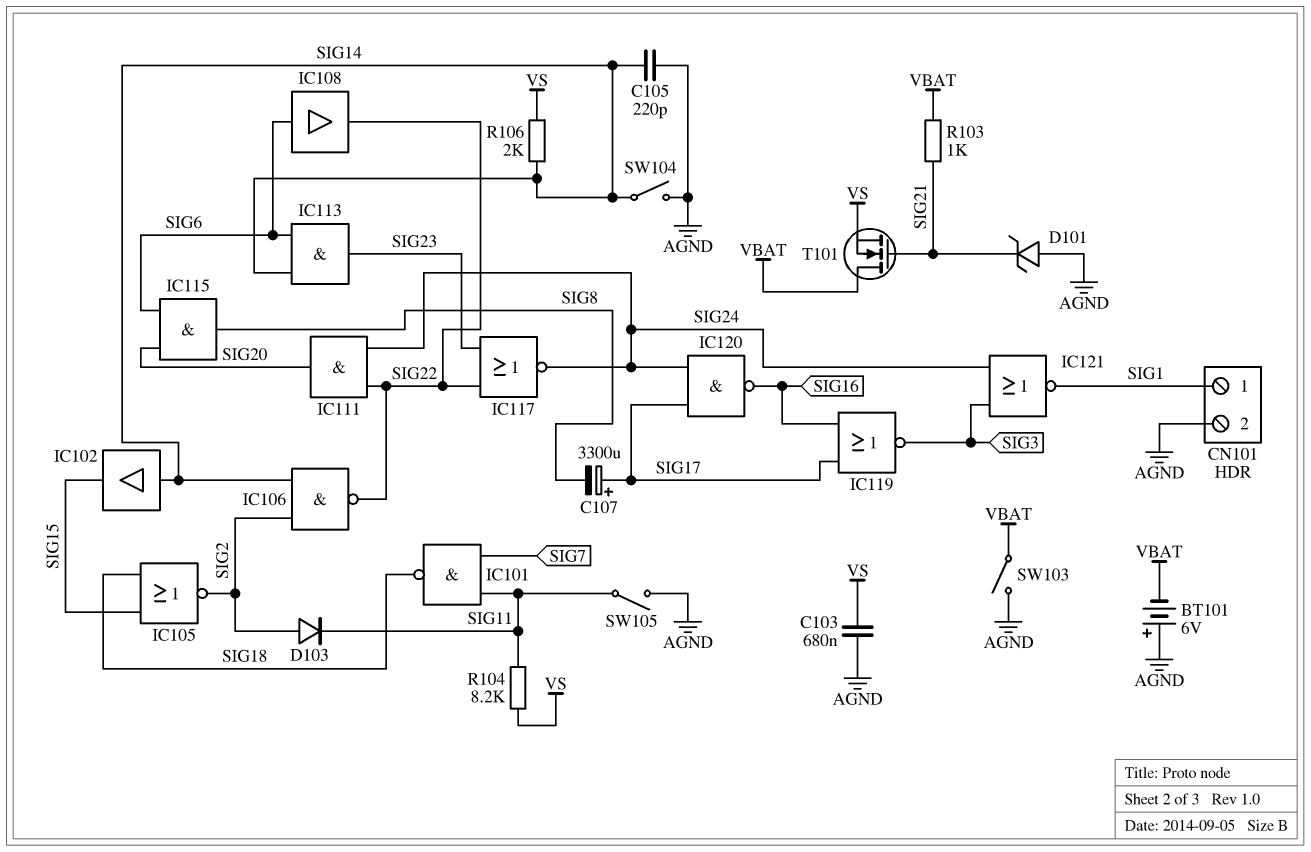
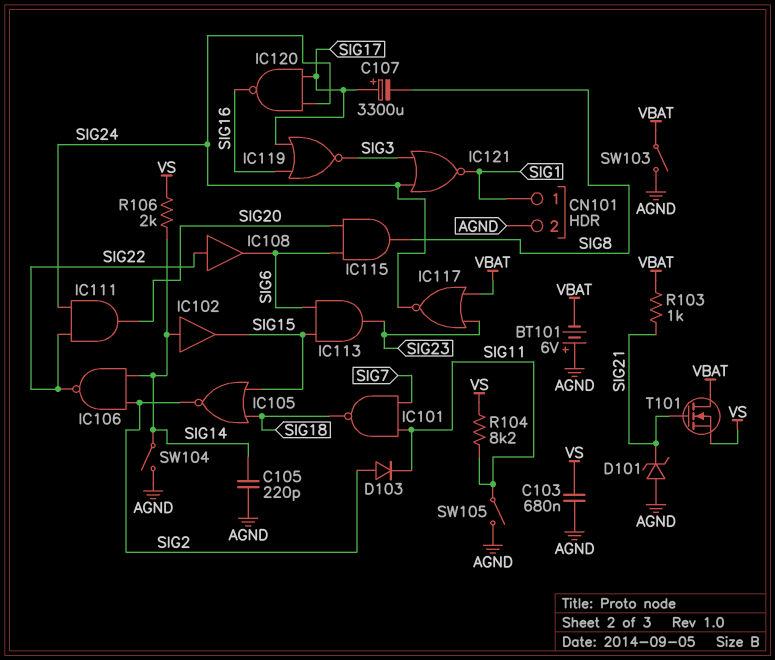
IC108: buffer (in SIG6, out SIG22) -> buffer (in SIG22, out SIG6)
IC113: AND (in SIG6, in SIG14, out SIG23) -> AND (in SIG6, in SIG15, out SIG23)
IC117: NOR (in SIG22, in SIG23, out SIG24) -> NOR (in SIG23, in VBAT, out SIG24)

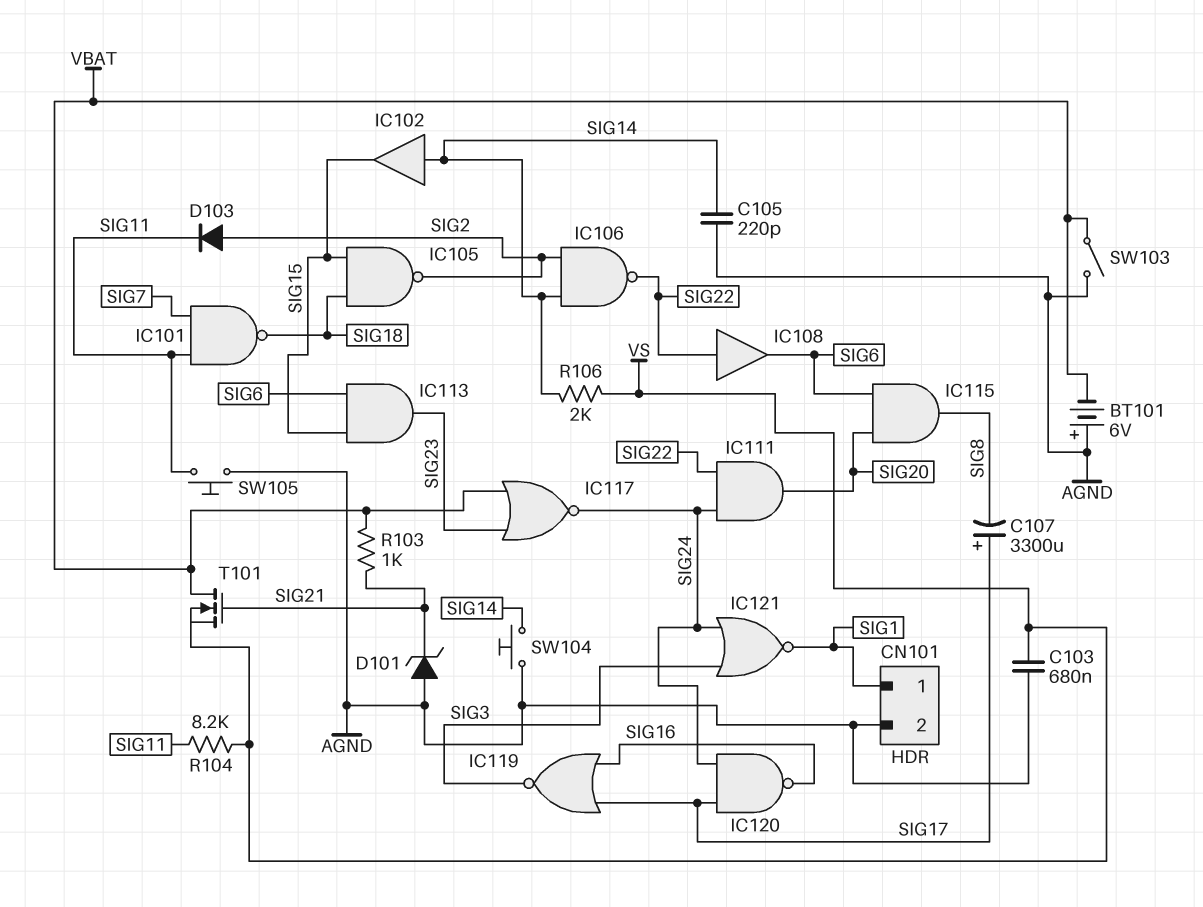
IC105: NOR (in SIG15, in SIG18, out SIG2) -> NAND (in SIG15, in SIG18, out SIG2)
SW104: switch (AGND, SIG14) -> button (AGND, SIG14)
SW105: switch (AGND, SIG11) -> button (AGND, SIG11)

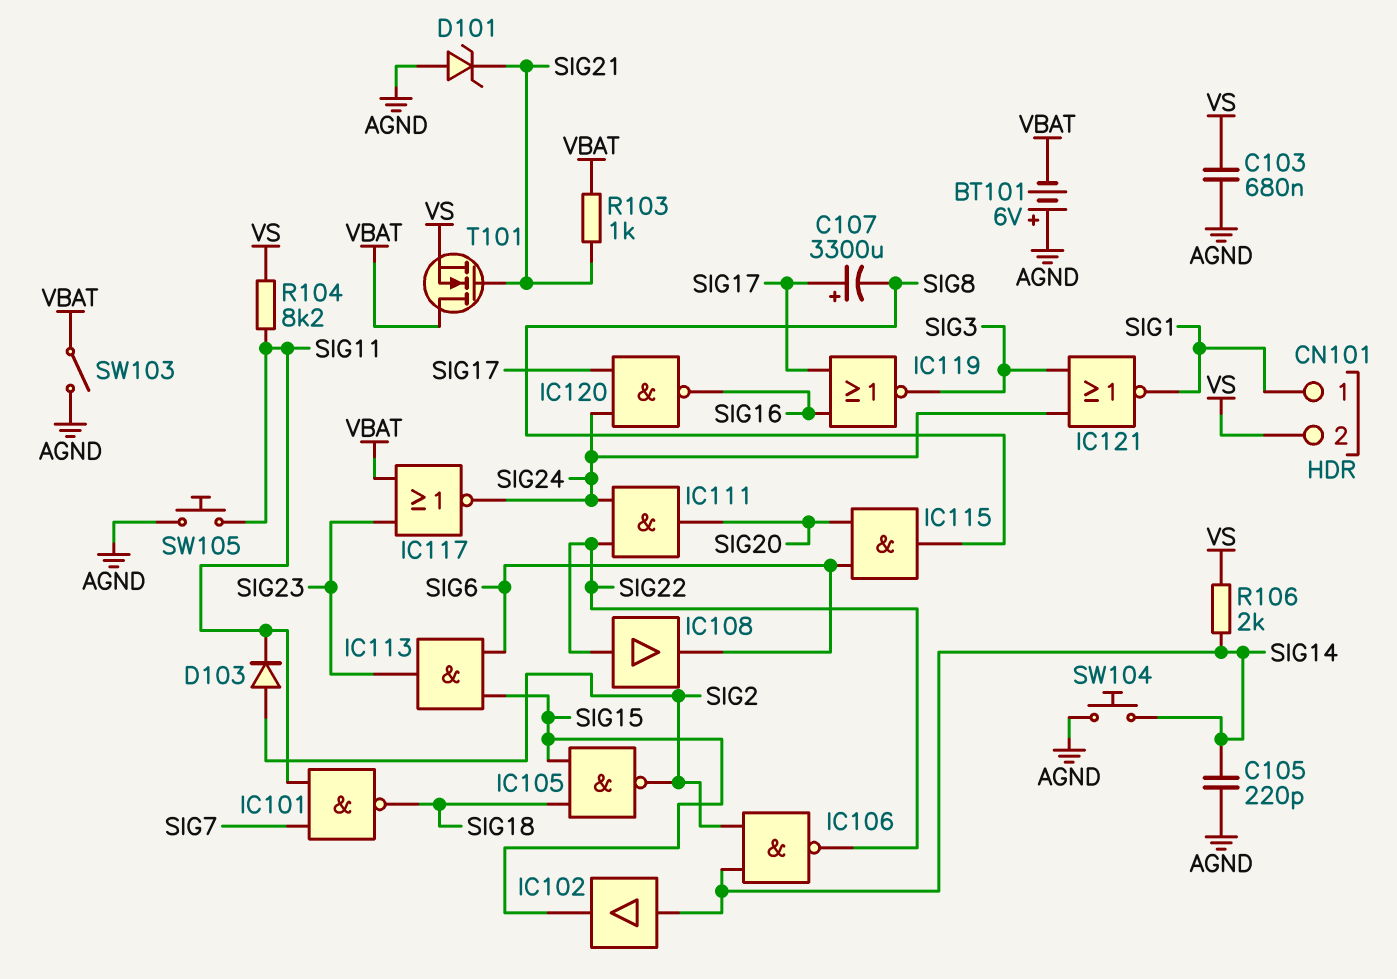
CN101 pin 2: AGND -> VS

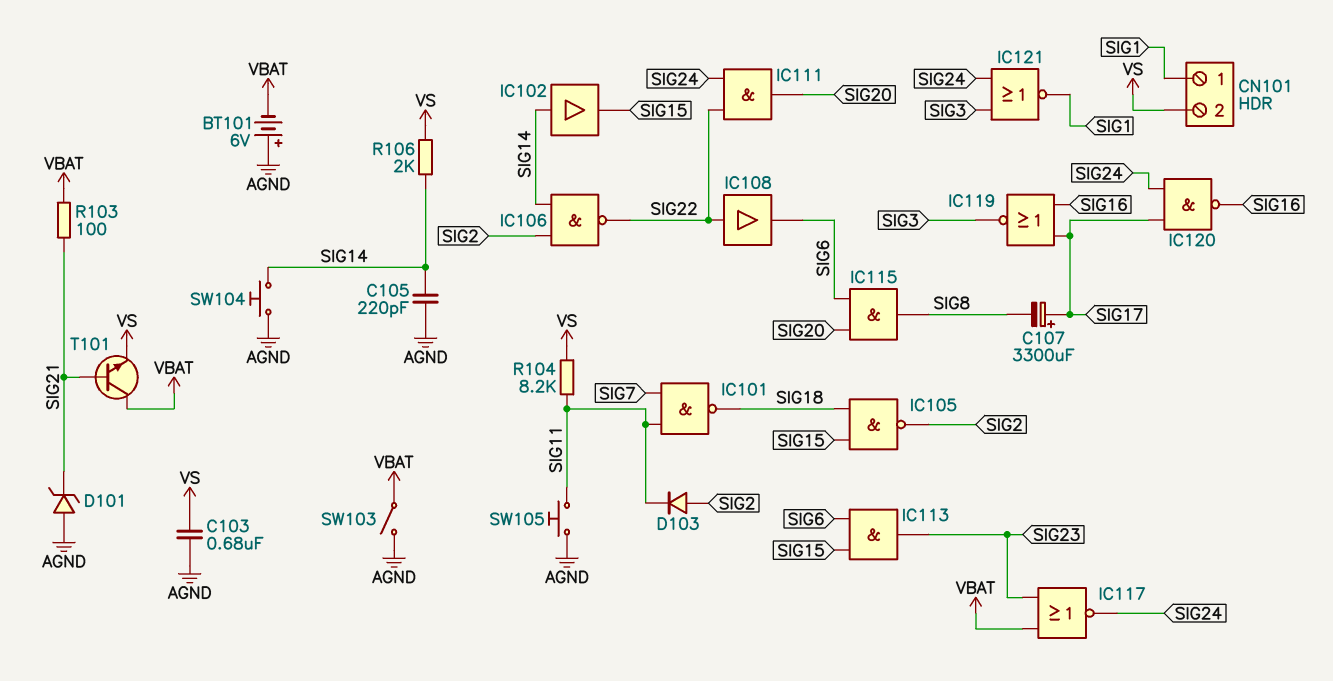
R103: 1k (SIG21, VBAT) -> 100 (SIG21, VBAT)
T101: NMOS (G SIG21, D VBAT, S VS) -> NPN (B SIG21, C VBAT, E VS)

